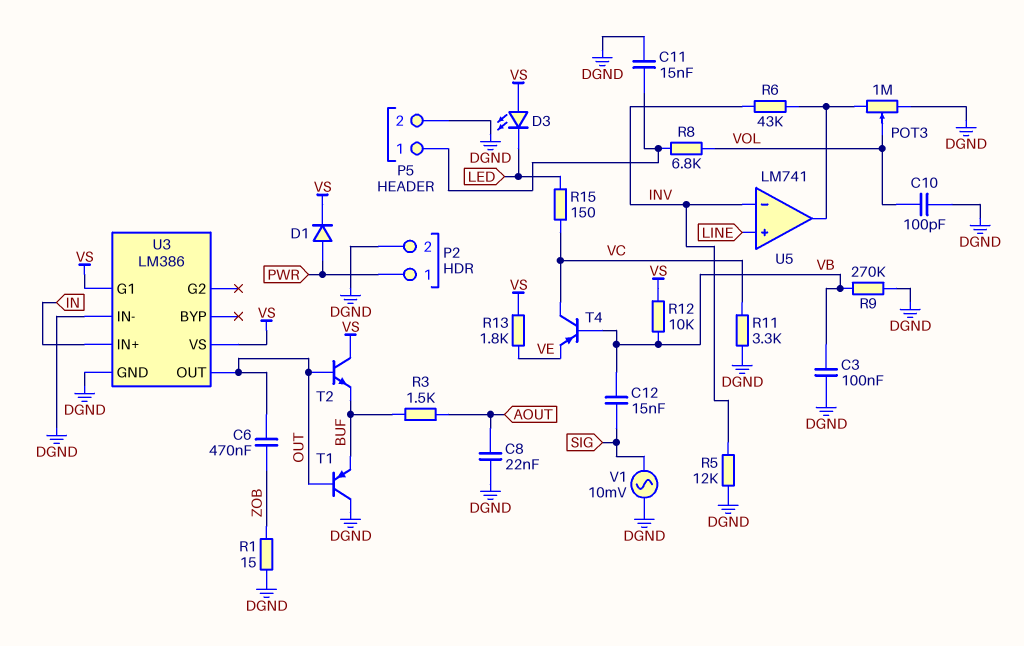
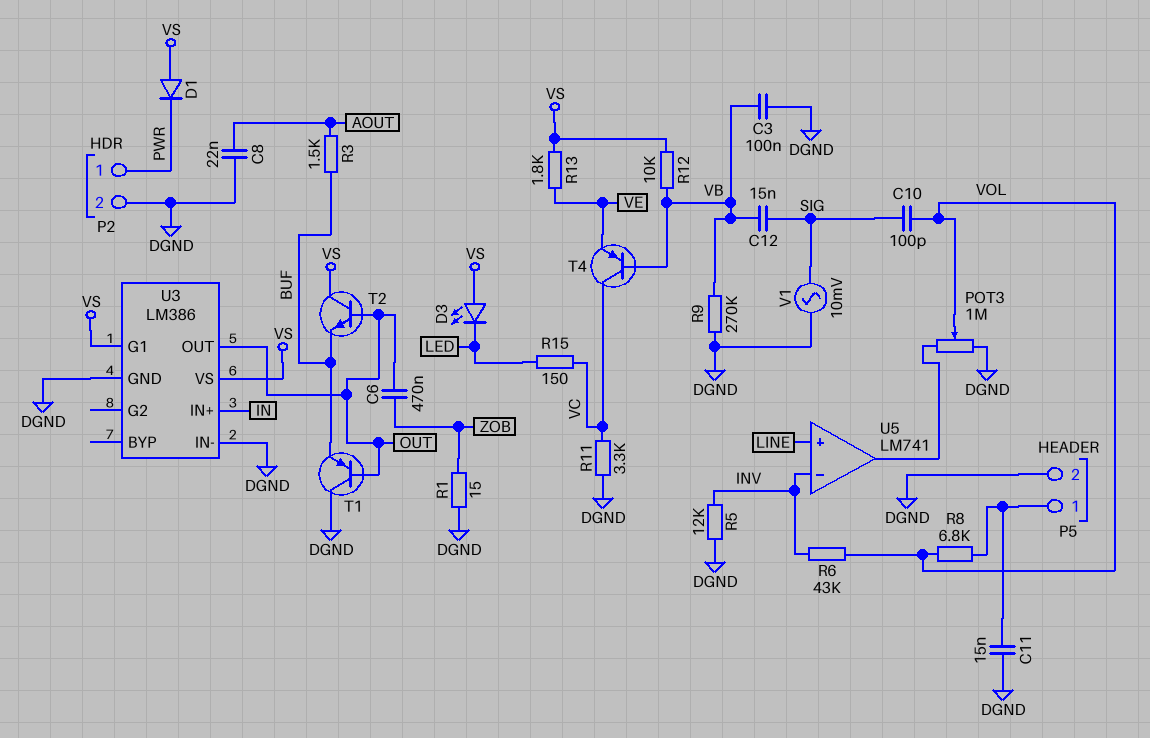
C10: 100pF (DGND, VOL) -> 100pF (SIG, VOL)
D1: diode (A PWR, K VS) -> diode (A VS, K PWR)
R6: 43k (INV, U5/out) -> 43k (INV, VOL)

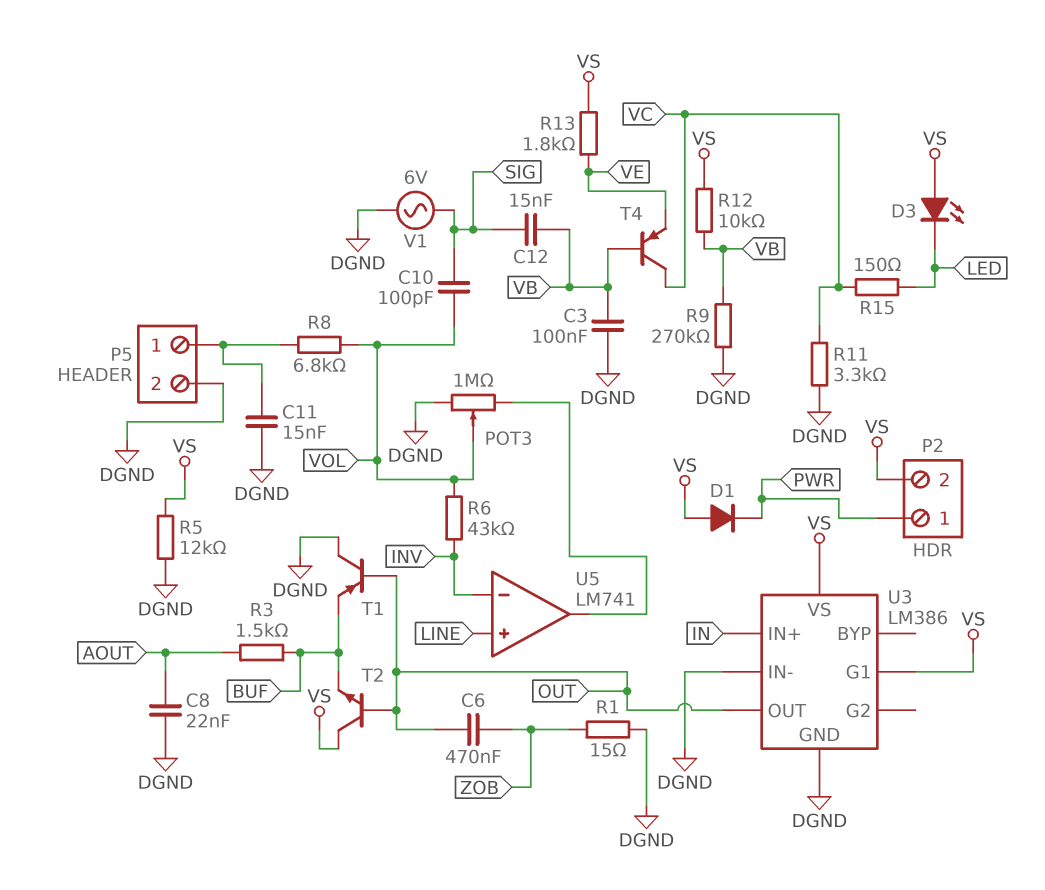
P2 pin 2: DGND -> VS
R5: 12k (DGND, INV) -> 12k (DGND, VS)
V1: AC 10mV (DGND, SIG) -> AC 6V (DGND, SIG)

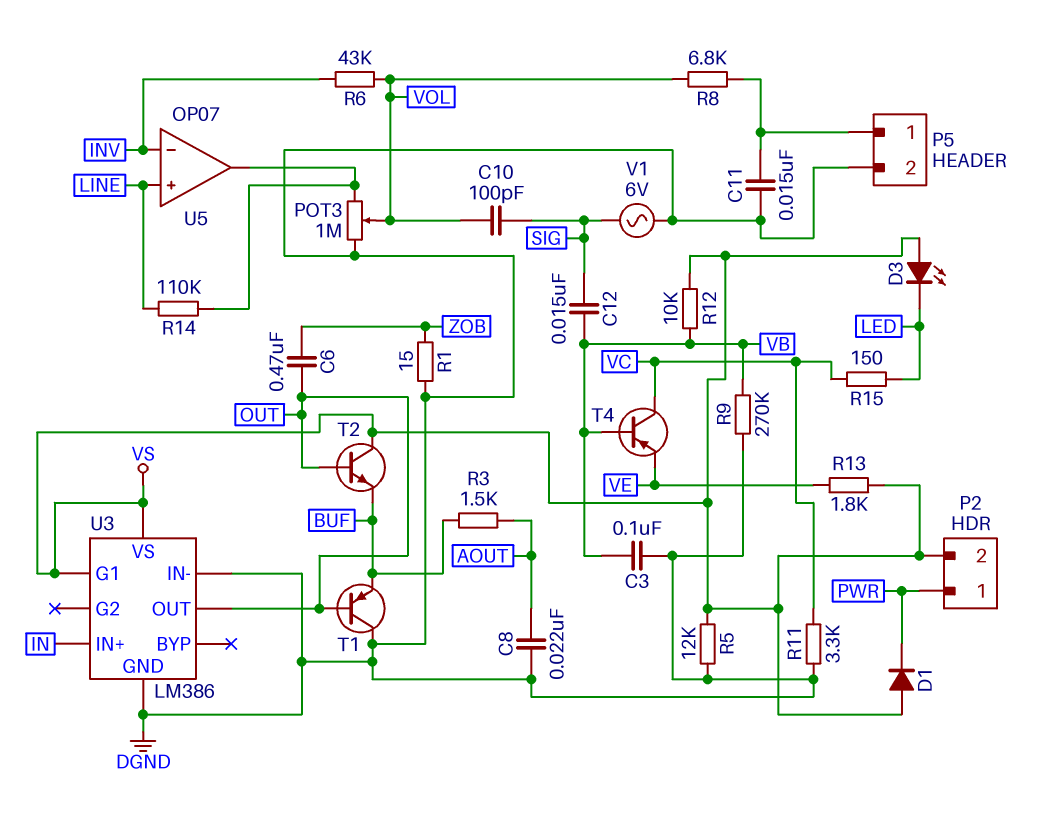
R14: none -> 110k (LINE, U5/out)
U5: LM741 -> OP07

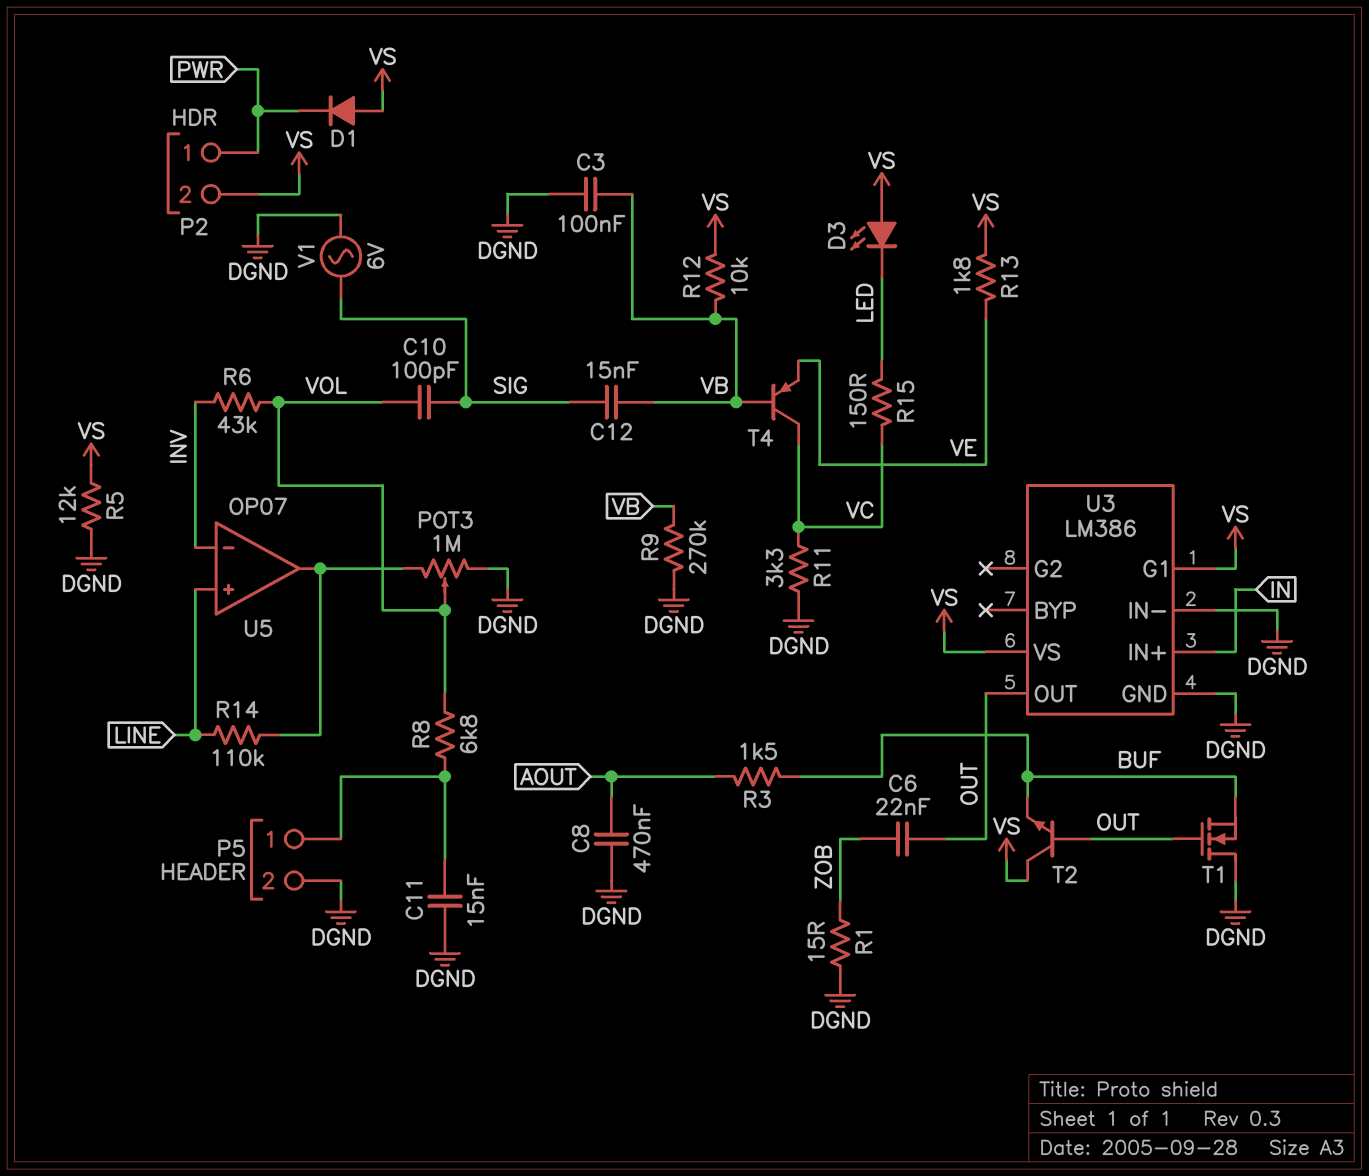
C6: 470nF (OUT, ZOB) -> 22nF (OUT, ZOB)
C8: 22nF (AOUT, DGND) -> 470nF (AOUT, DGND)
T1: PNP (B OUT, C DGND, E BUF) -> NMOS (G OUT, D DGND, S BUF)

